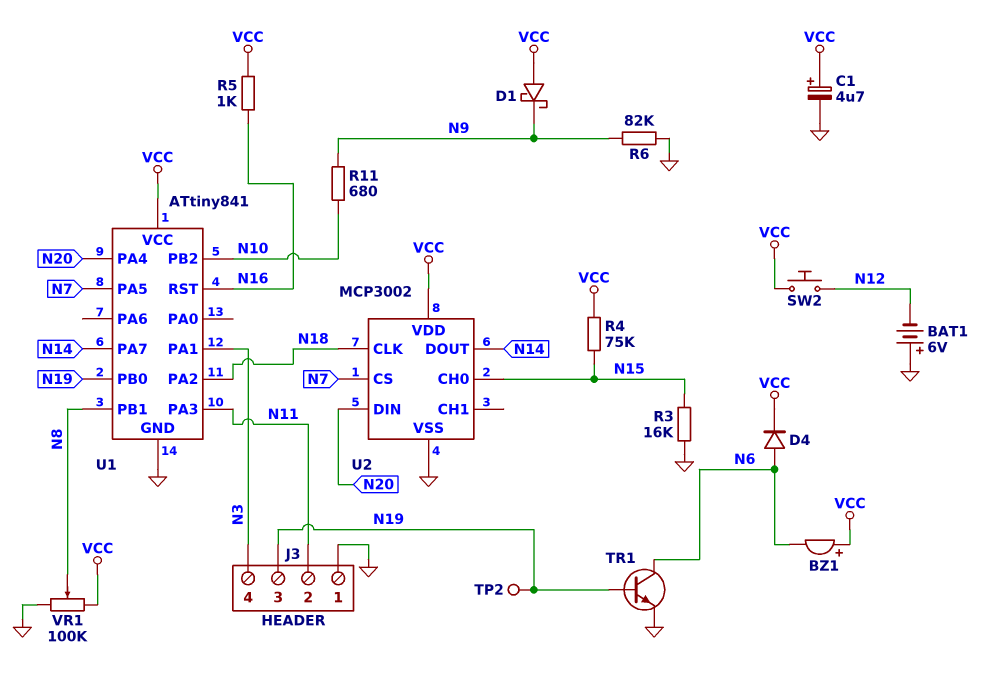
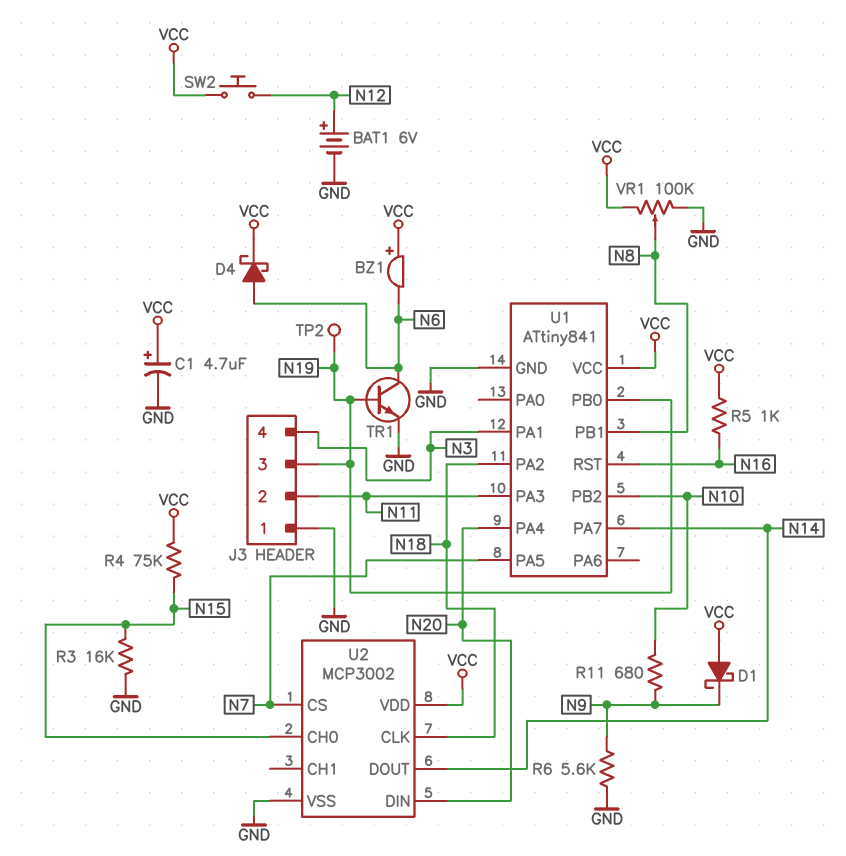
BAT1: 6V (plus GND, minus N12) -> 6V (plus N12, minus GND)
D4: diode (A N6, K VCC) -> schottky (A N6, K VCC)
R6: 82k (GND, N9) -> 5.6k (GND, N9)

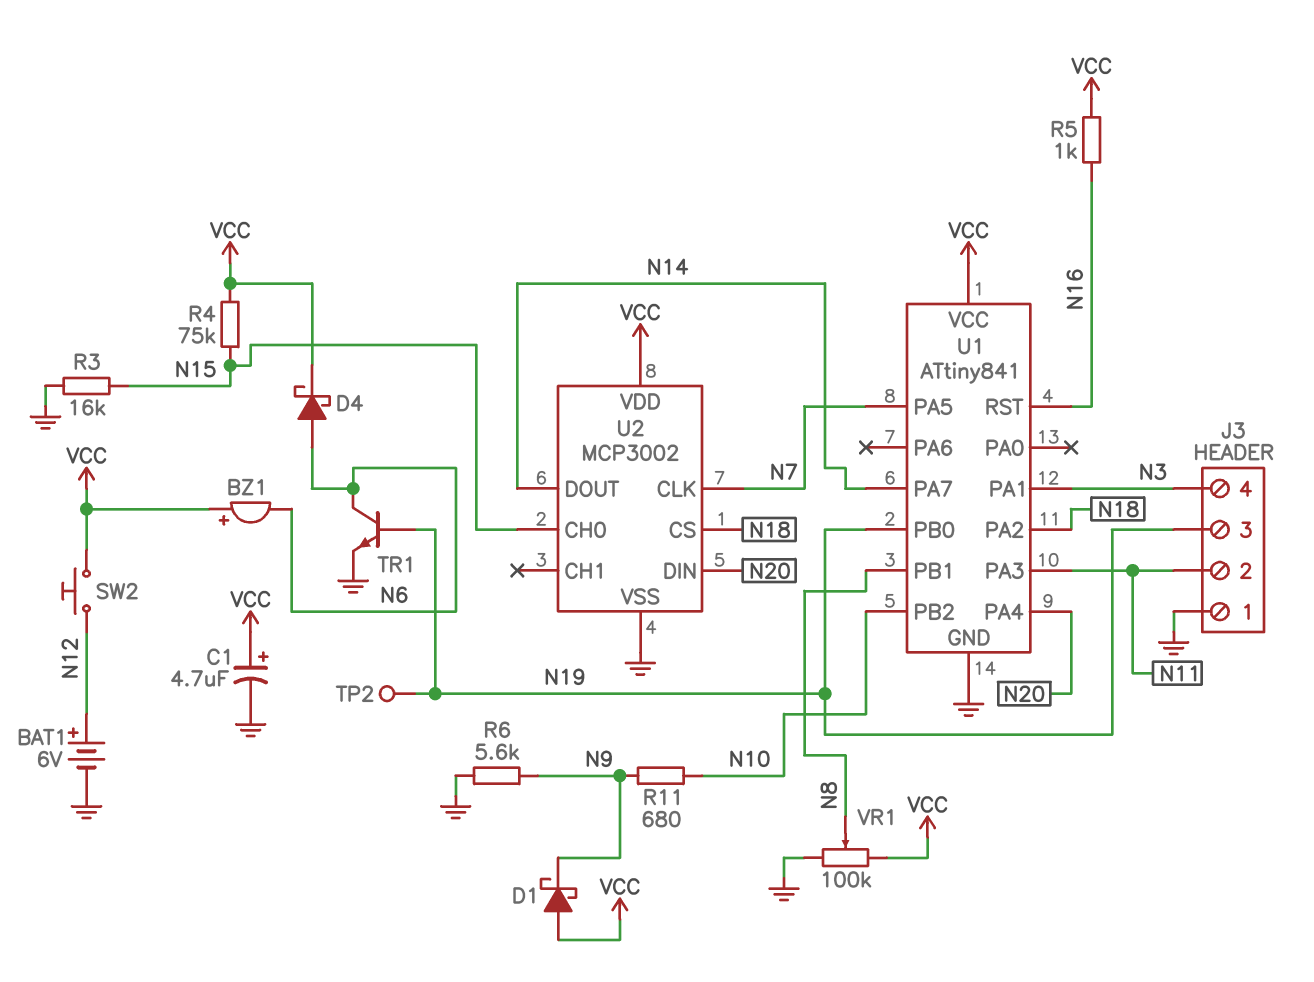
U2 pin CLK: N18 -> N7
U2 pin CS: N7 -> N18

